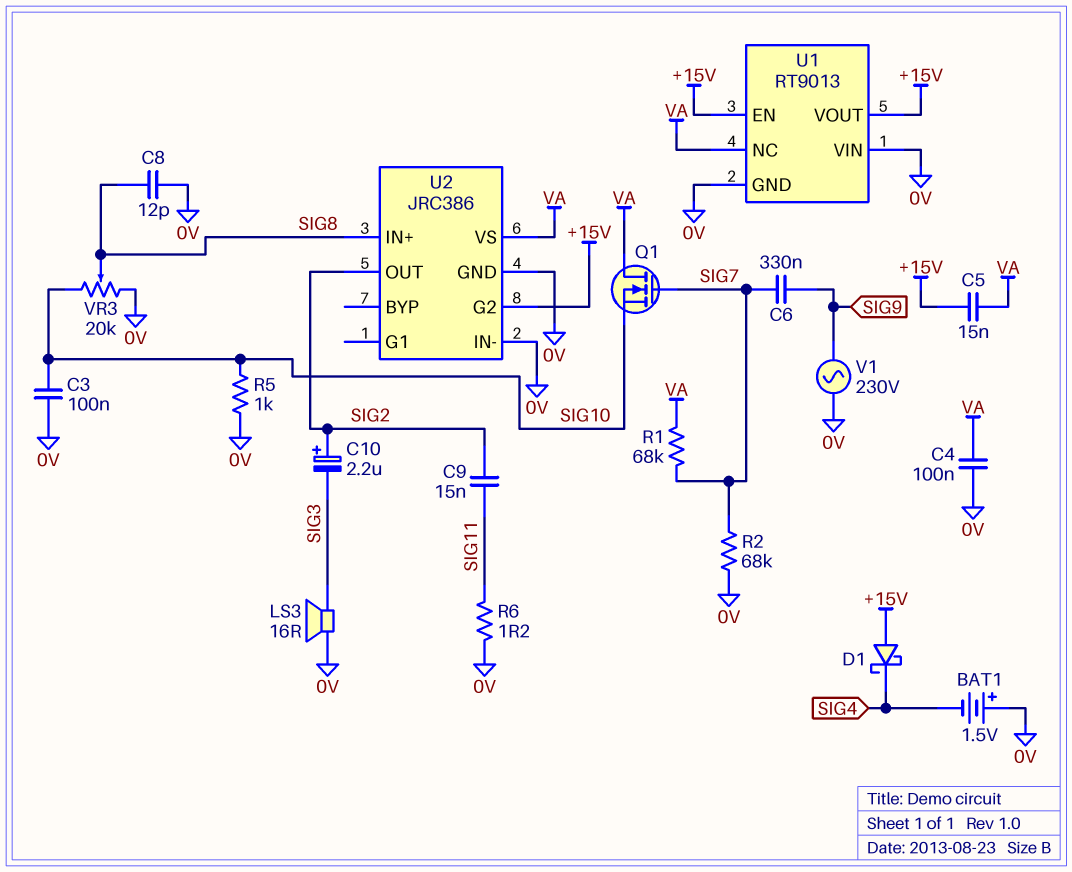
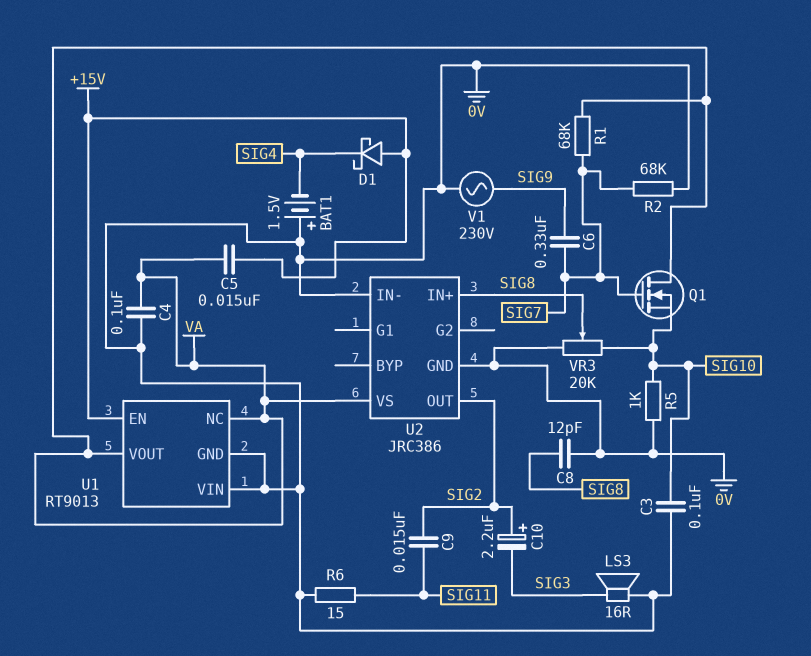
R6: 1.2 (0V, SIG11) -> 15 (0V, SIG11)
U1 pin VOUT: +15V -> VA
U2 pin G2: +15V -> none

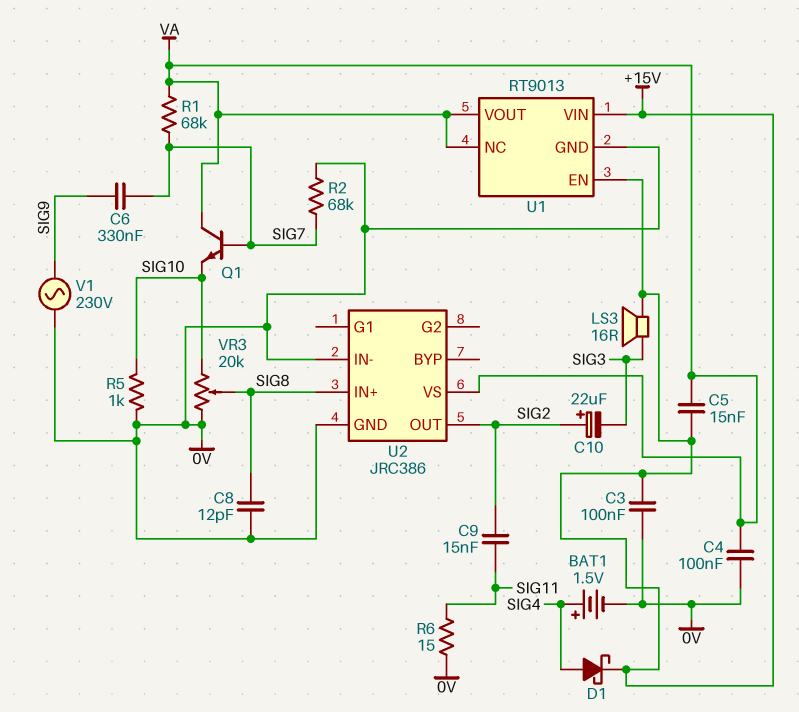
BAT1: 1.5V (plus 0V, minus SIG4) -> 1.5V (plus SIG4, minus 0V)
C3: 100nF (0V, SIG10) -> 100nF (+15V, 0V)
C10: 2.2uF (plus SIG2, minus SIG3) -> 22uF (plus SIG2, minus SIG3)
D1: schottky (A +15V, K SIG4) -> schottky (A SIG4, K +15V)
LS3: speaker 16R (0V, SIG3) -> speaker 16R (+15V, SIG3)
Q1: NMOS (G SIG7, D VA, S SIG10) -> NPN (B SIG7, C VA, E SIG10)
U1 pin VIN: 0V -> +15V

